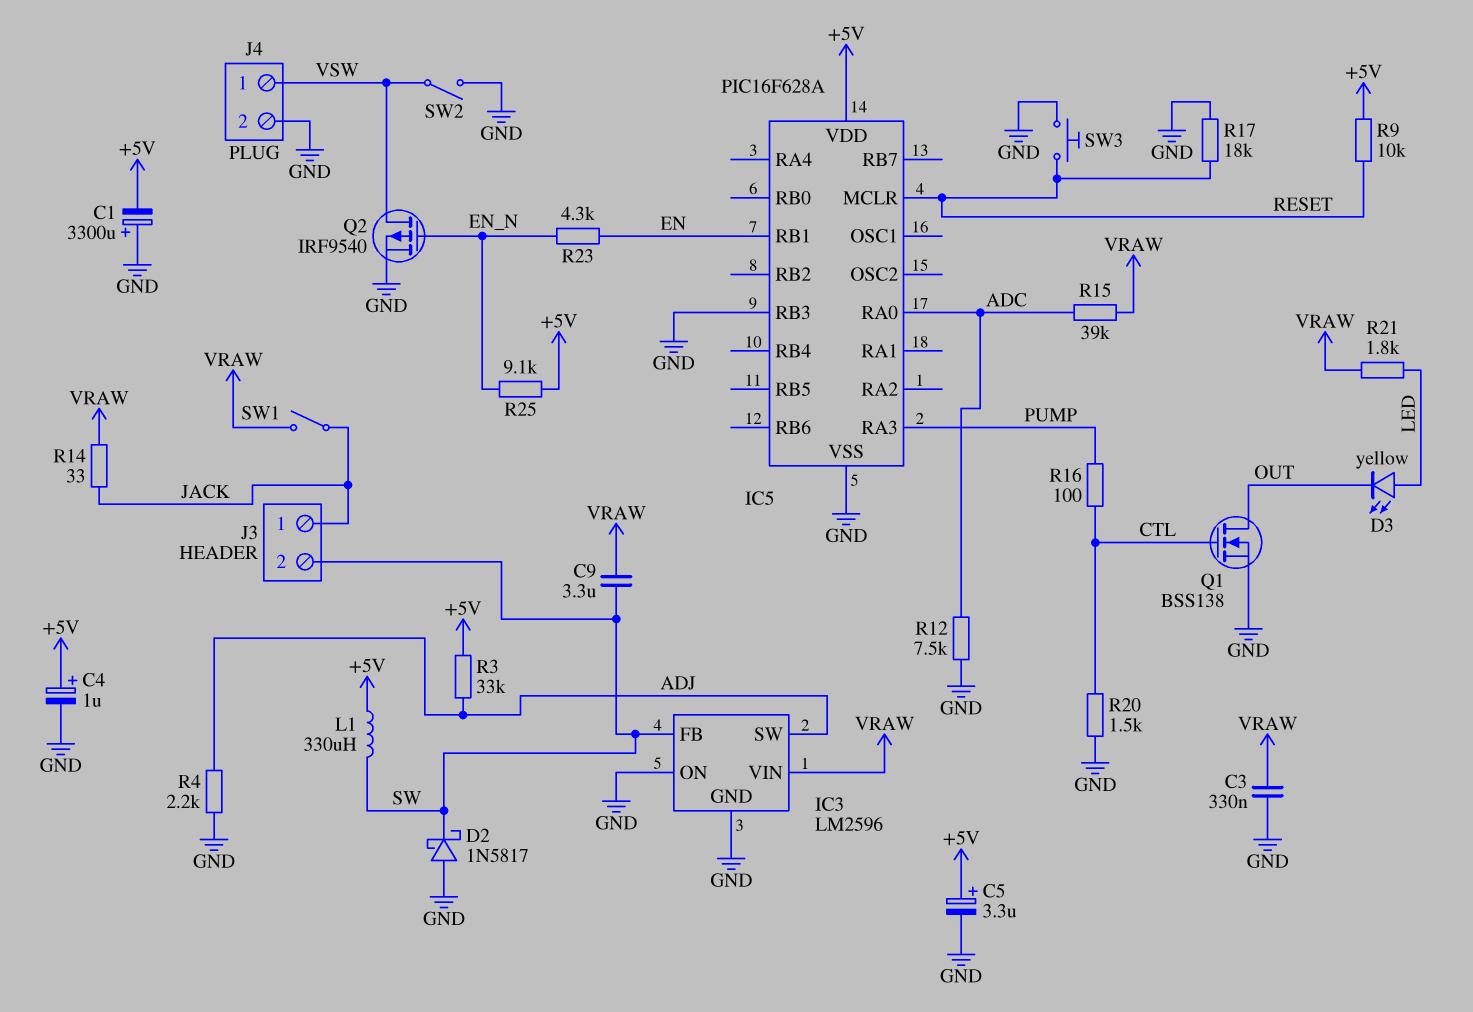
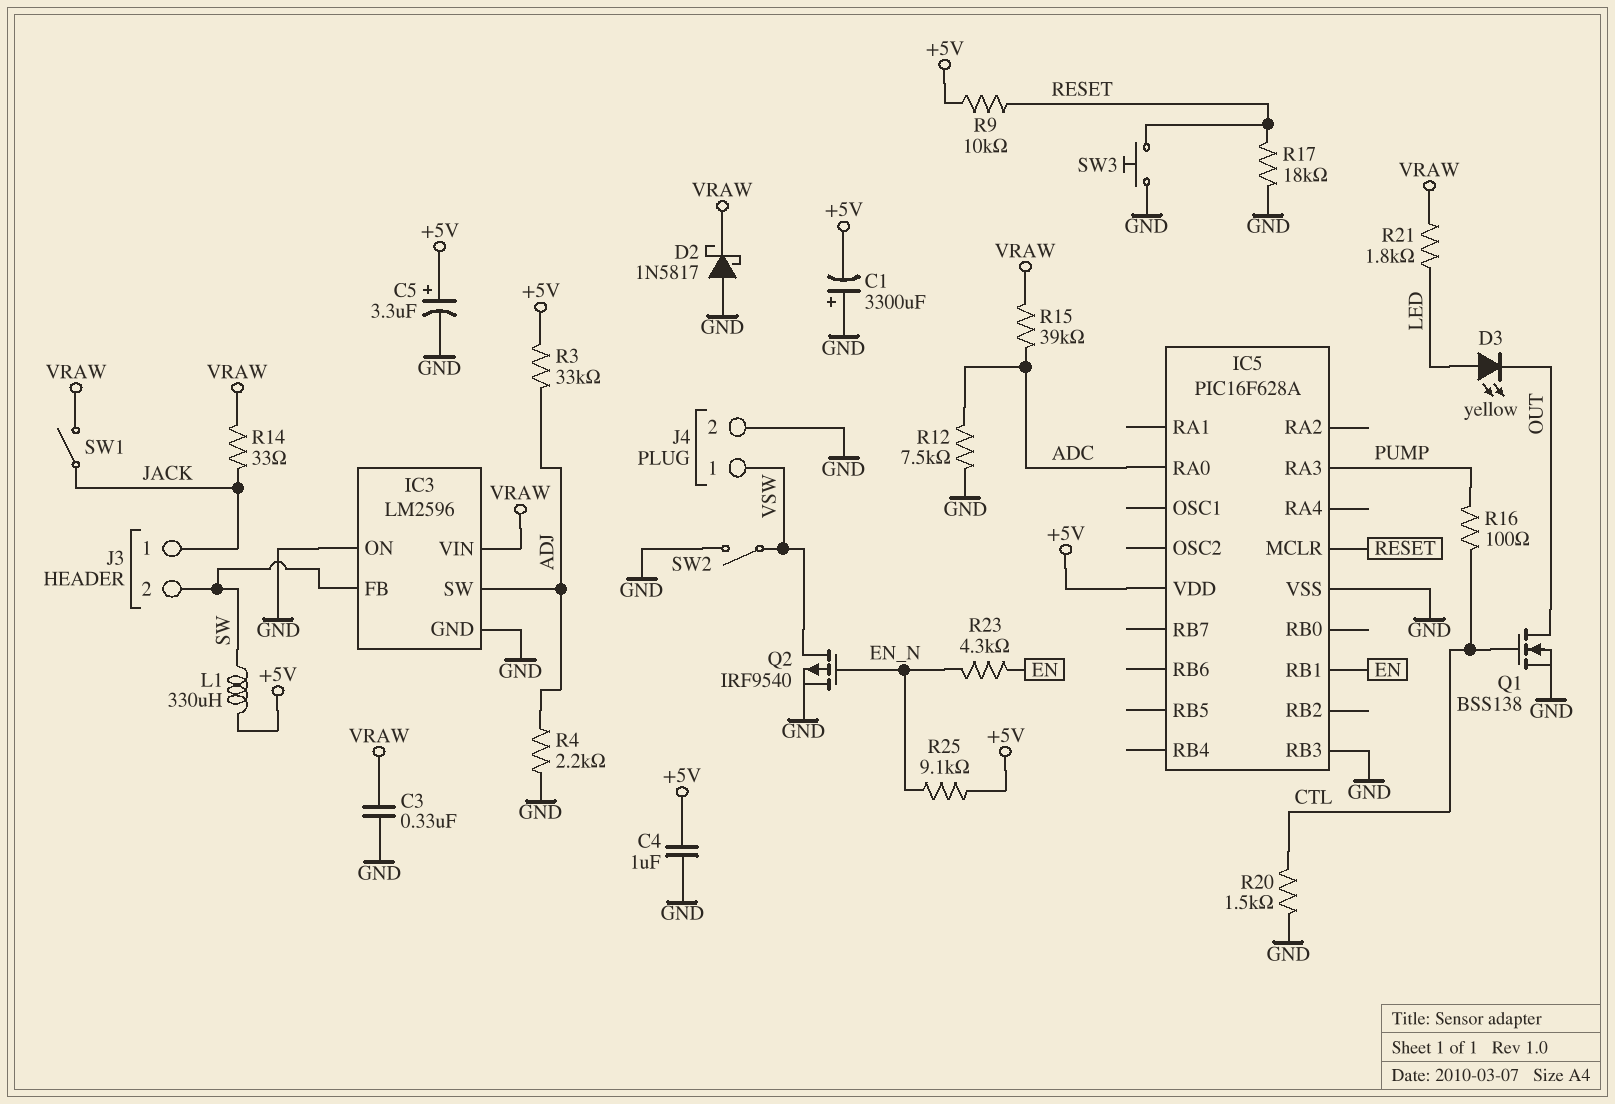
C4: 1uF (plus +5V, minus GND) -> 1uF (+5V, GND)
C9: 3.3uF (SW, VRAW) -> none
D2: schottky 1N5817 (A GND, K SW) -> schottky 1N5817 (A GND, K VRAW)

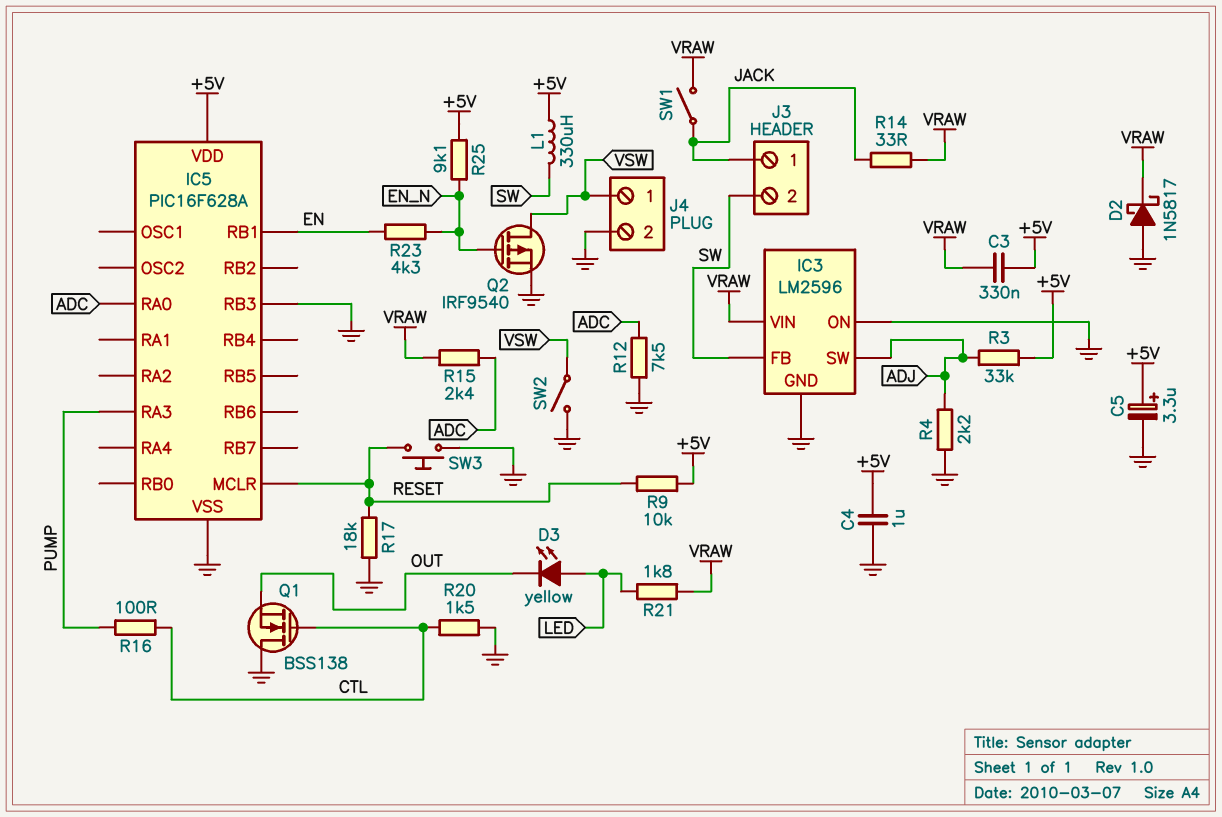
C1: 3300uF (plus GND, minus +5V) -> none
C3: 330nF (GND, VRAW) -> 330nF (+5V, VRAW)
Q1: NMOS BSS138 (G CTL, D OUT, S GND) -> NMOS BSS138 (G CTL, D GND, S OUT)
R15: 39k (ADC, VRAW) -> 2.4k (ADC, VRAW)

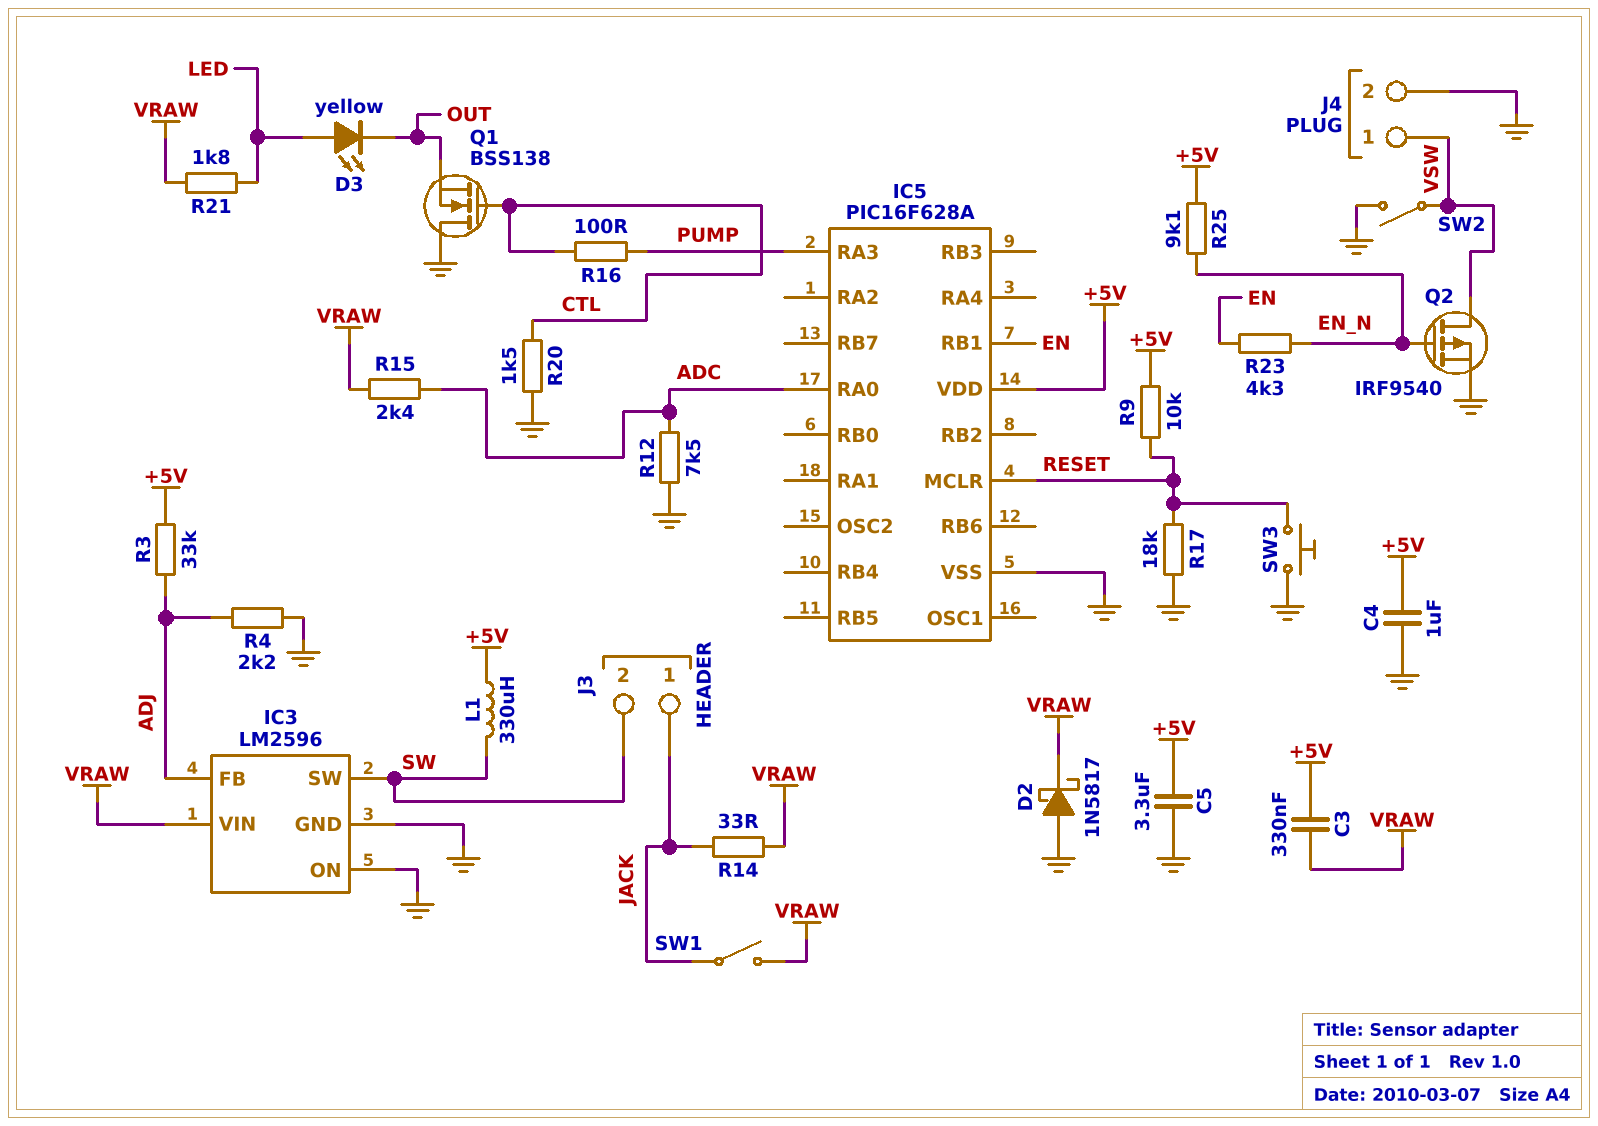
C5: 3.3uF (plus +5V, minus GND) -> 3.3uF (+5V, GND)
IC3 pin FB: SW -> ADJ
IC3 pin SW: ADJ -> SW
IC5 pin RB3: GND -> none

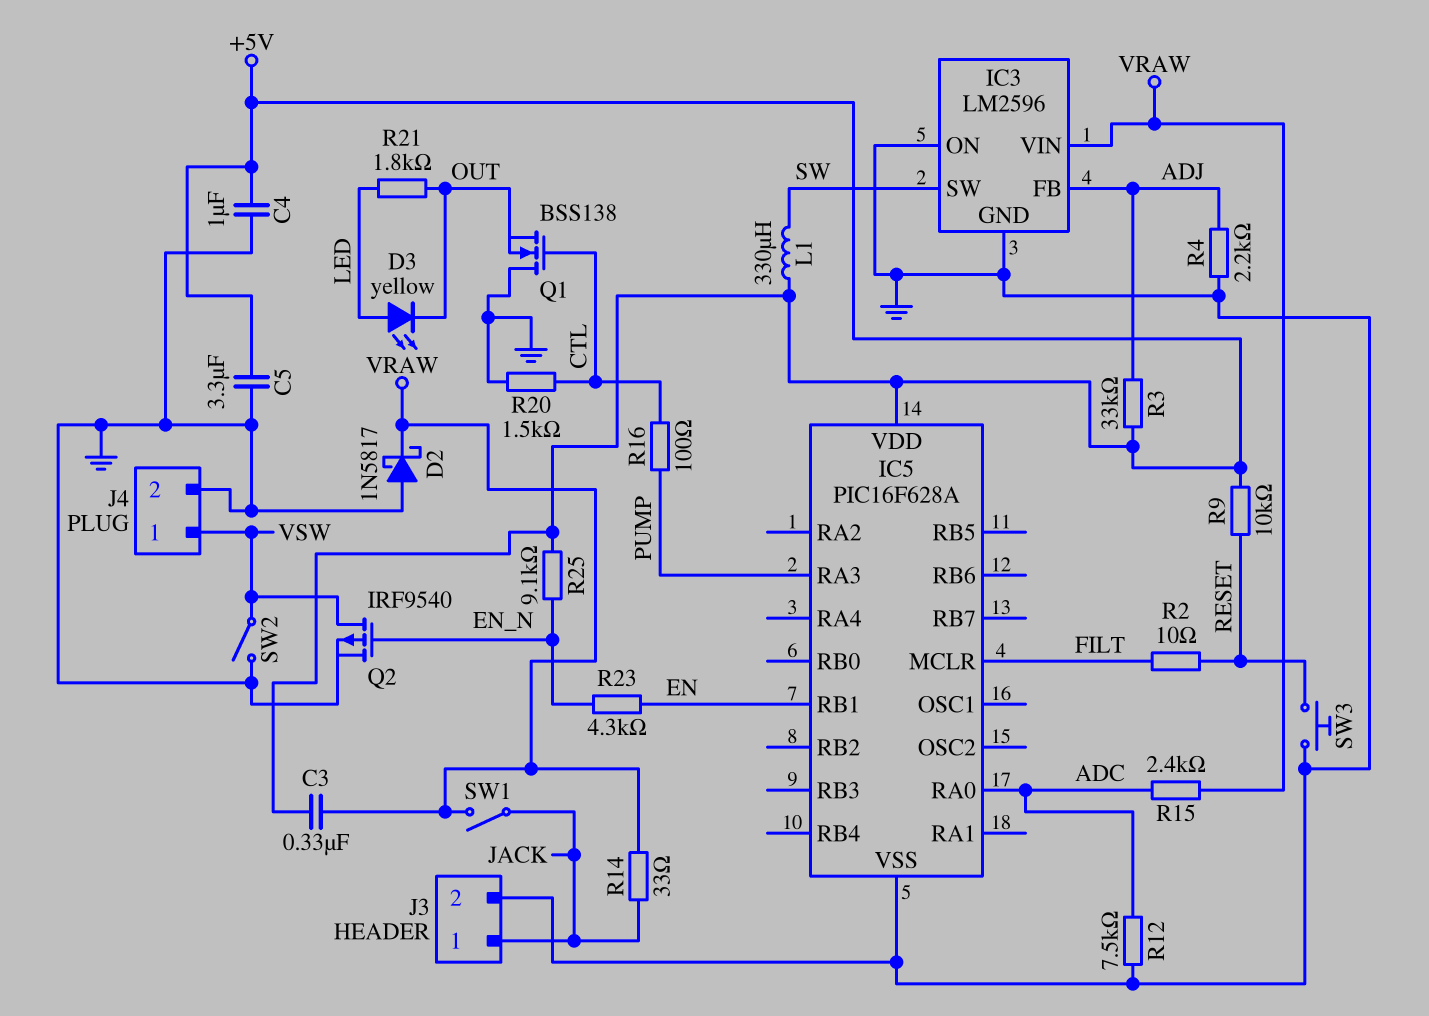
IC5 pin MCLR: RESET -> FILT
J3 pin 2: SW -> GND
R2: none -> 10 (FILT, RESET)
R17: 18k (GND, RESET) -> none
R21: 1.8k (LED, VRAW) -> 1.8k (LED, OUT)

